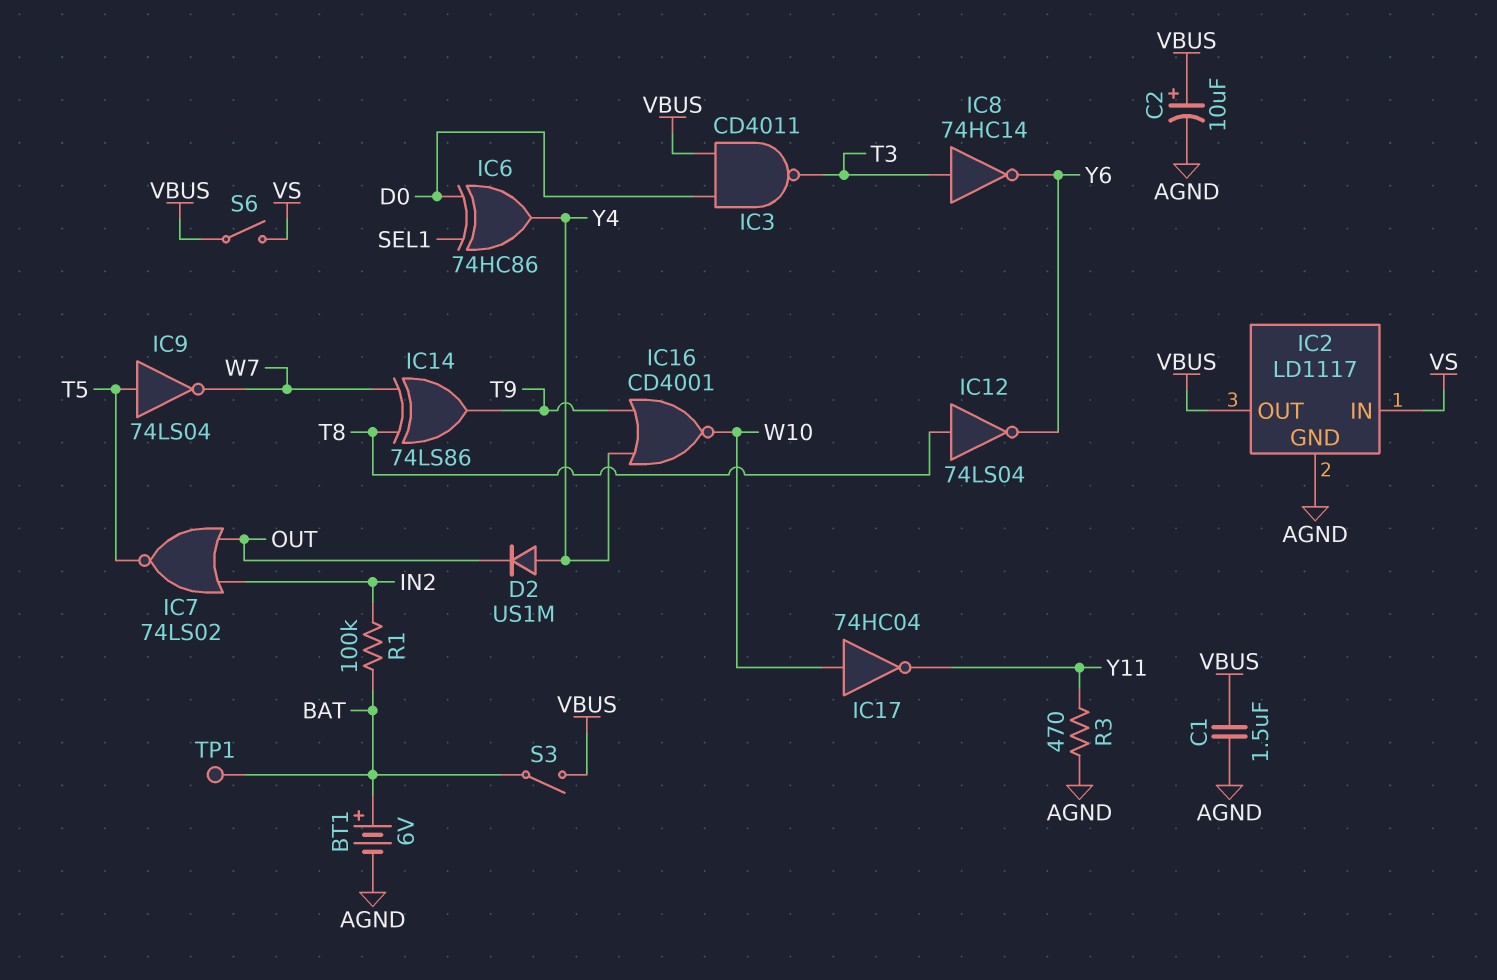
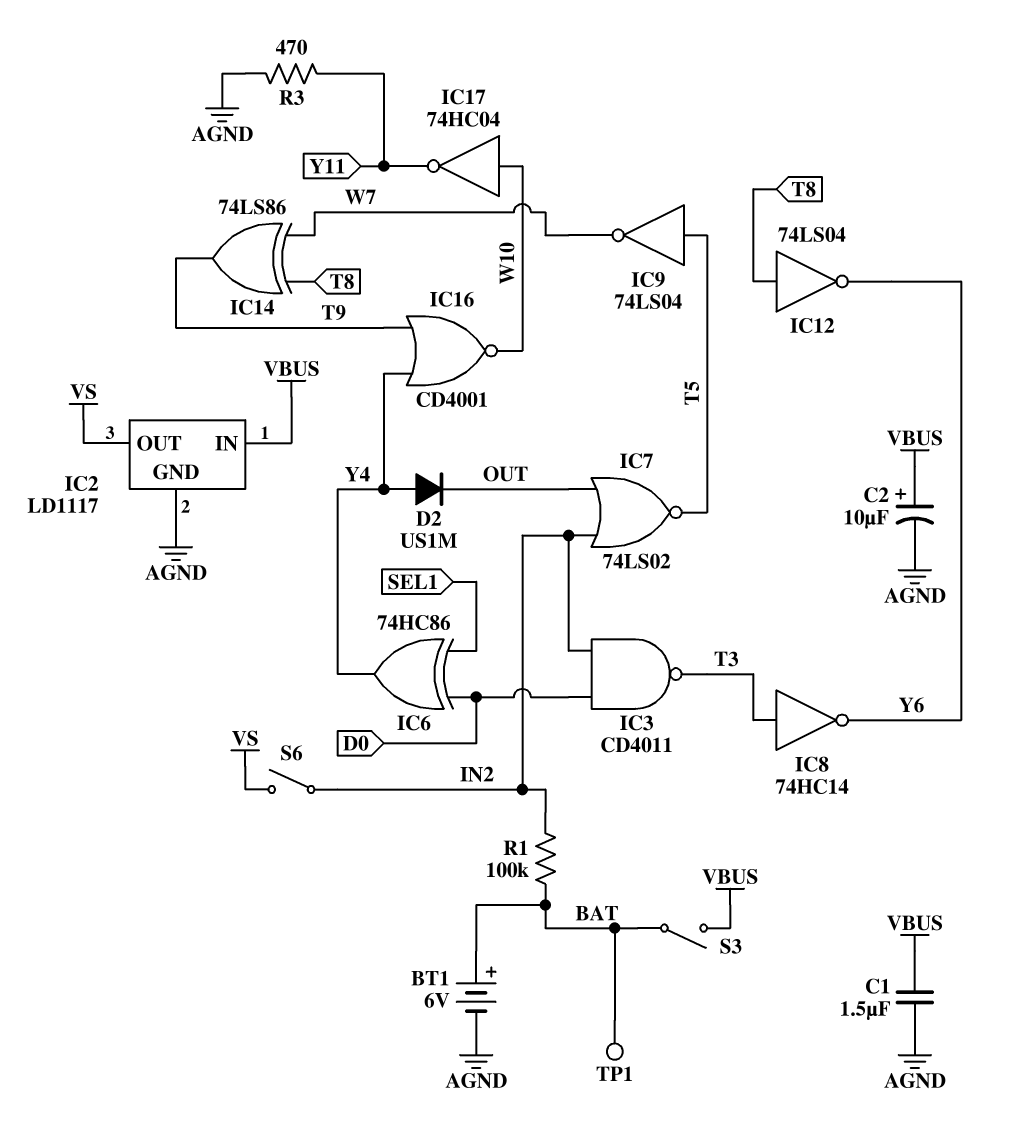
IC2 pin IN: VS -> VBUS
IC2 pin OUT: VBUS -> VS
IC3: NAND CD4011 (in D0, in VBUS, out T3) -> NAND CD4011 (in D0, in IN2, out T3)
S6: switch (VBUS, VS) -> switch (IN2, VS)

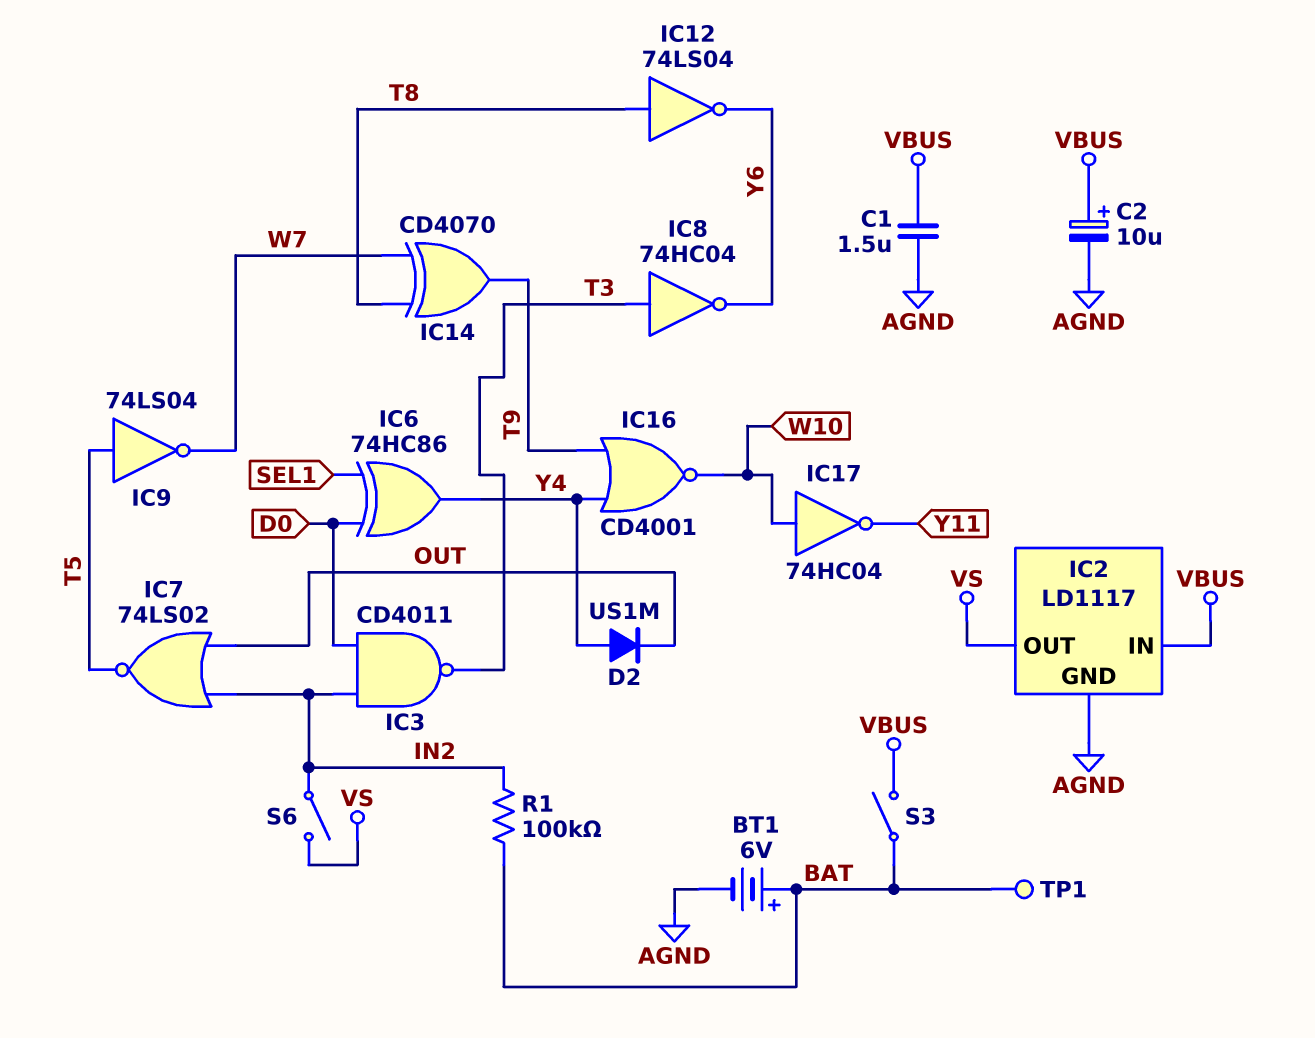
IC8: NOT 74HC14 (in T3, out Y6) -> NOT 74HC04 (in T3, out Y6)
IC14: XOR 74LS86 (in T8, in W7, out T9) -> XOR CD4070 (in T8, in W7, out T9)
R3: 470 (AGND, Y11) -> none

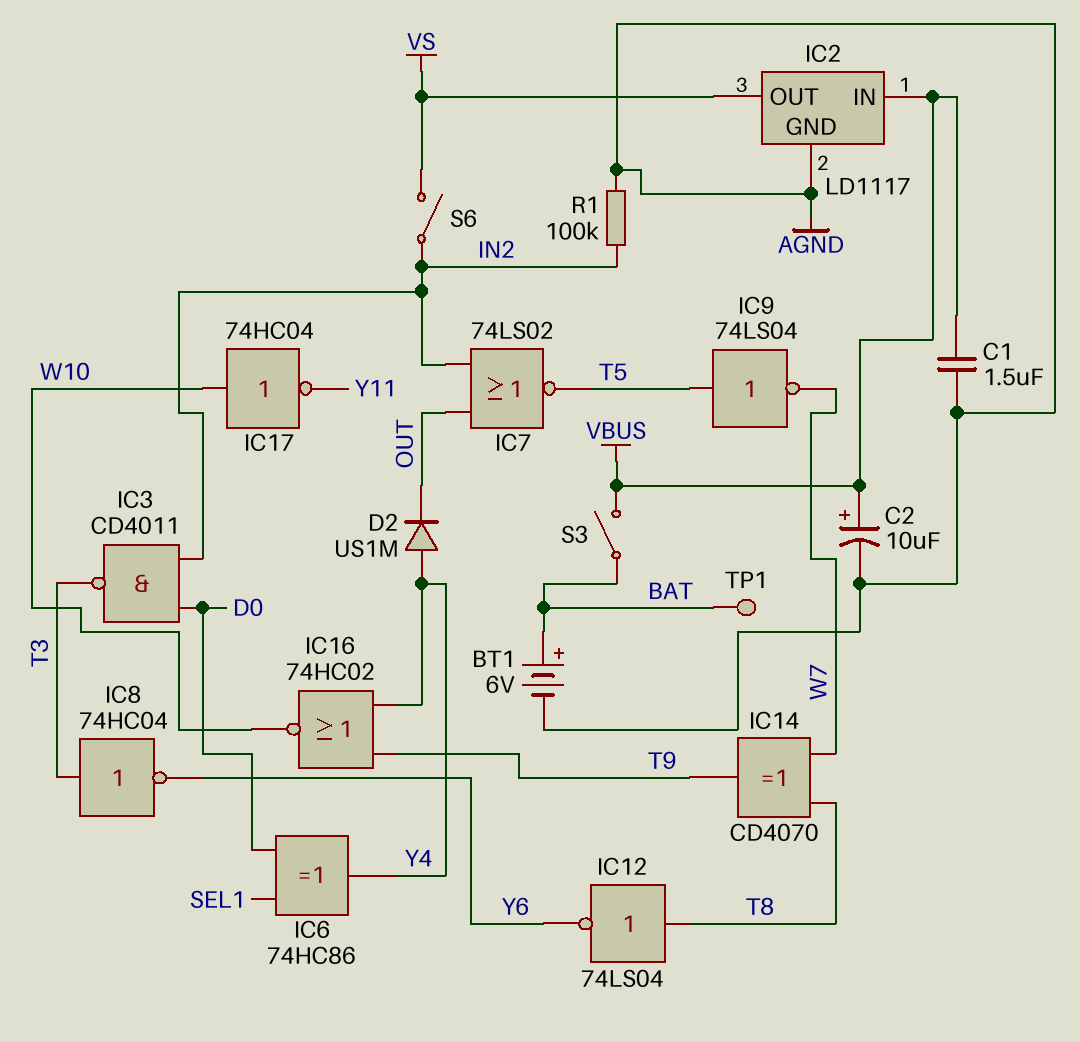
IC16: NOR CD4001 (in T9, in Y4, out W10) -> NOR 74HC02 (in T9, in Y4, out W10)
R1: 100k (BAT, IN2) -> 100k (AGND, IN2)

